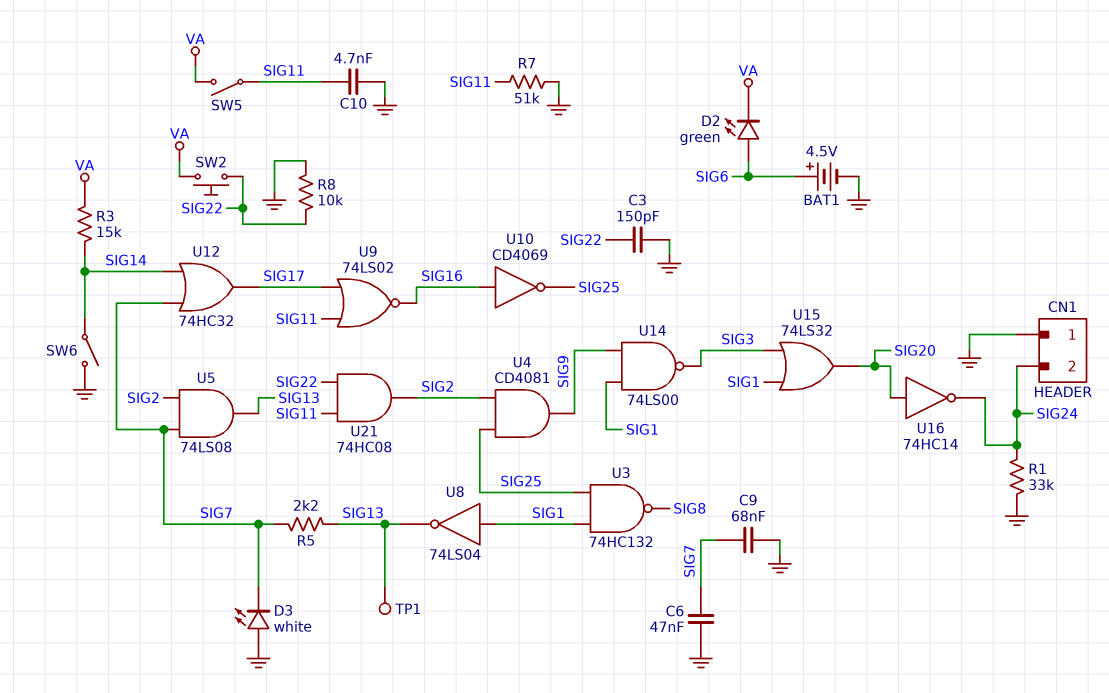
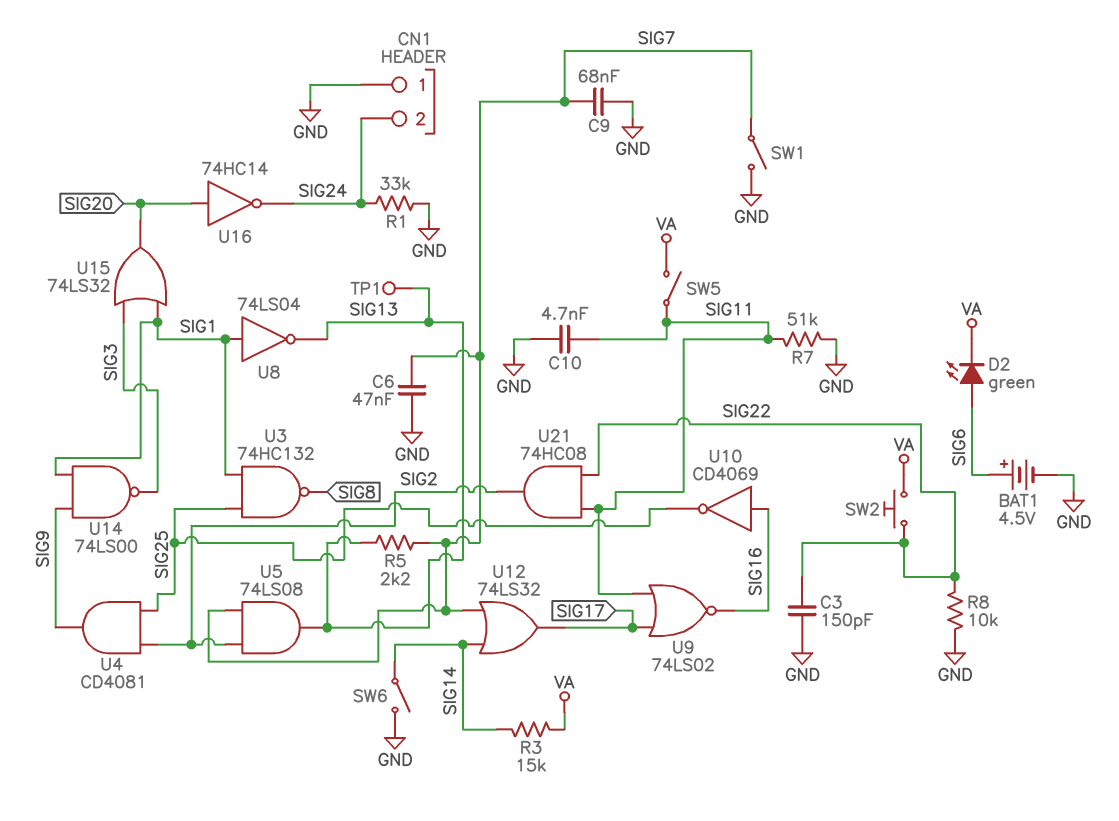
D3: LED white (A GND, K SIG7) -> none
SW1: none -> switch (GND, SIG7)
U12: OR 74HC32 (in SIG7, in SIG14, out SIG17) -> OR 74LS32 (in SIG7, in SIG14, out SIG17)

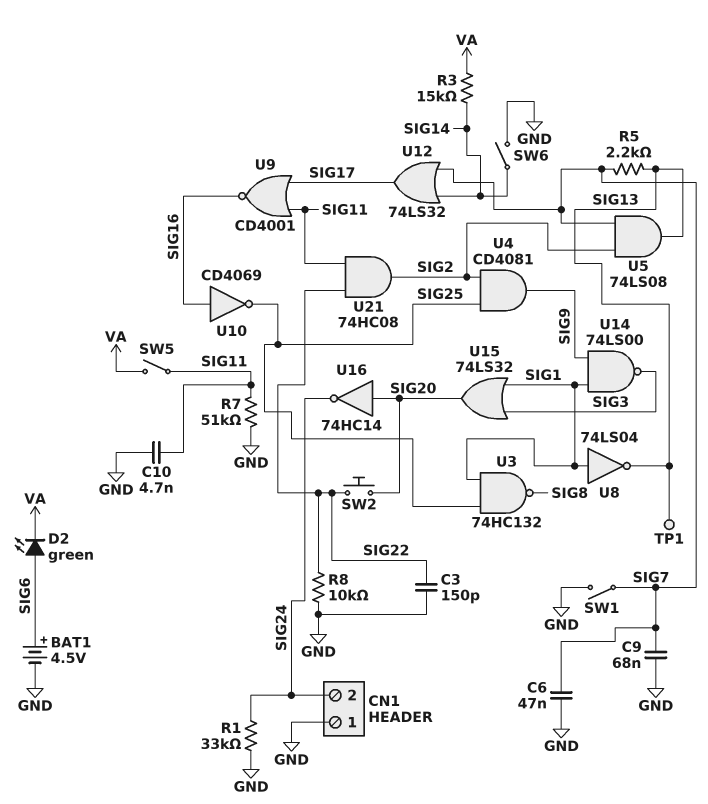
SW2: button (SIG22, VA) -> button (SIG20, SIG22)
U9: NOR 74LS02 (in SIG11, in SIG17, out SIG16) -> NOR CD4001 (in SIG11, in SIG17, out SIG16)

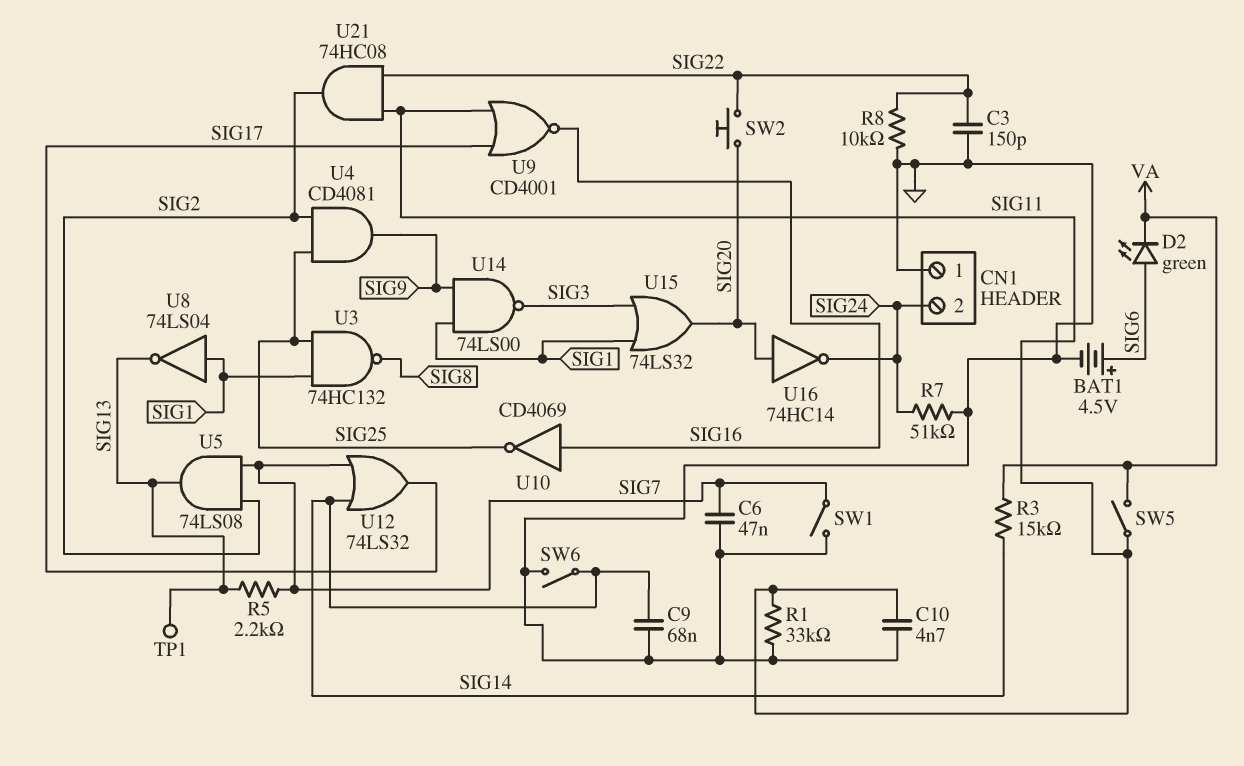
C9: 68nF (GND, SIG7) -> 68nF (GND, SIG14)
R1: 33k (GND, SIG24) -> 33k (GND, SIG11)
R7: 51k (GND, SIG11) -> 51k (GND, SIG24)

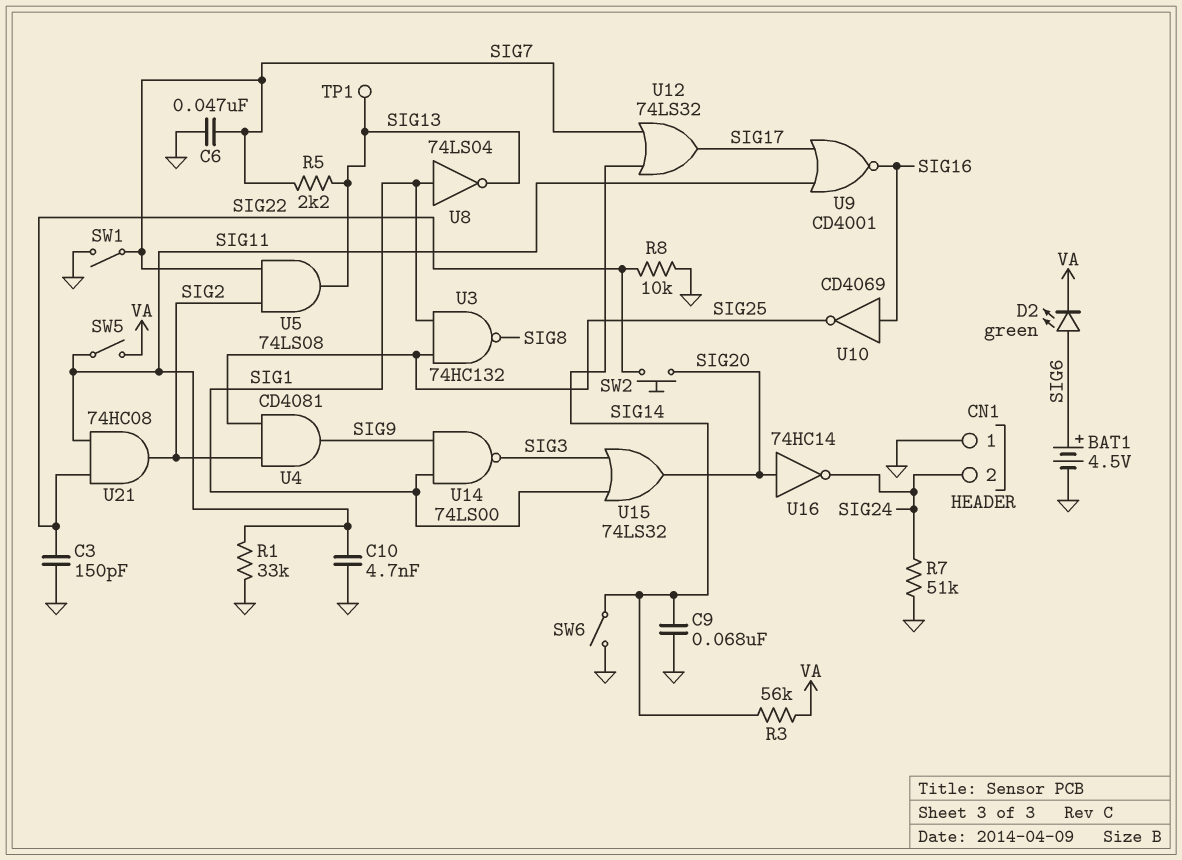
R3: 15k (SIG14, VA) -> 56k (SIG14, VA)

